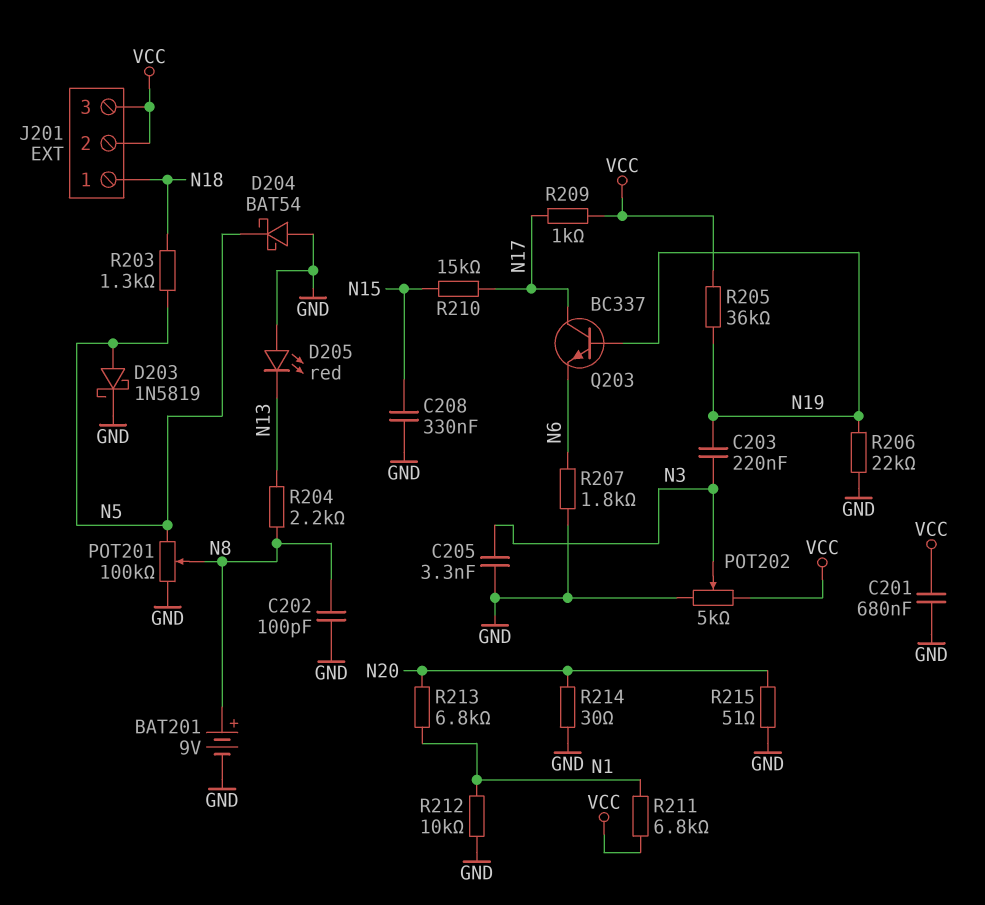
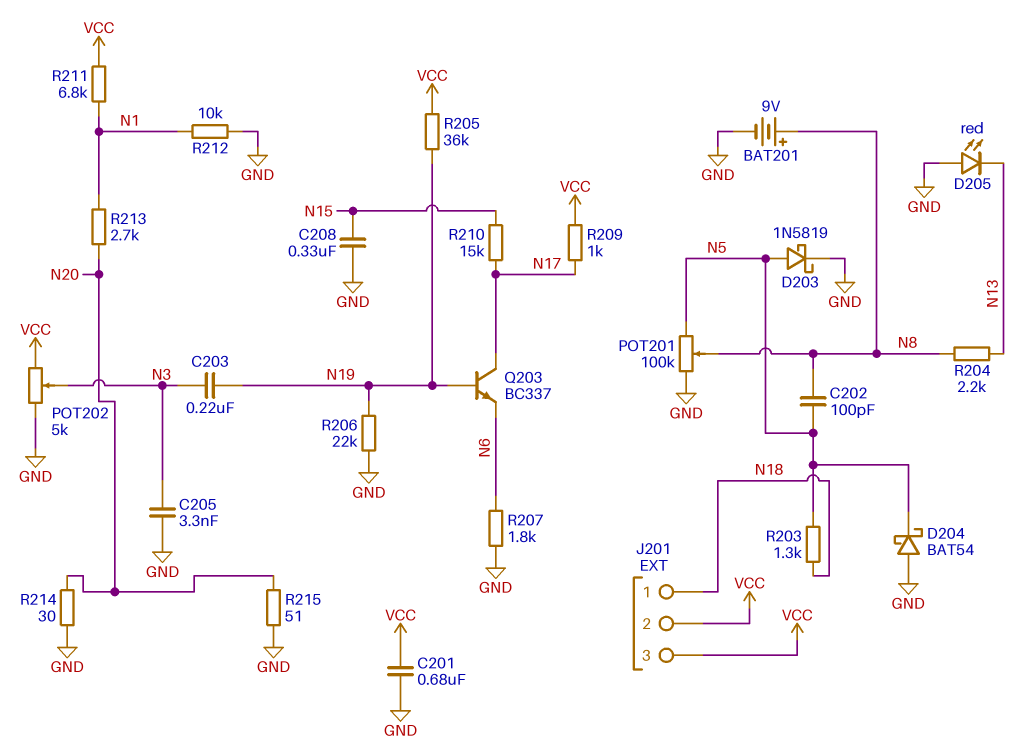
C202: 100pF (GND, N8) -> 100pF (N5, N8)
R213: 6.8k (N1, N20) -> 2.7k (N1, N20)

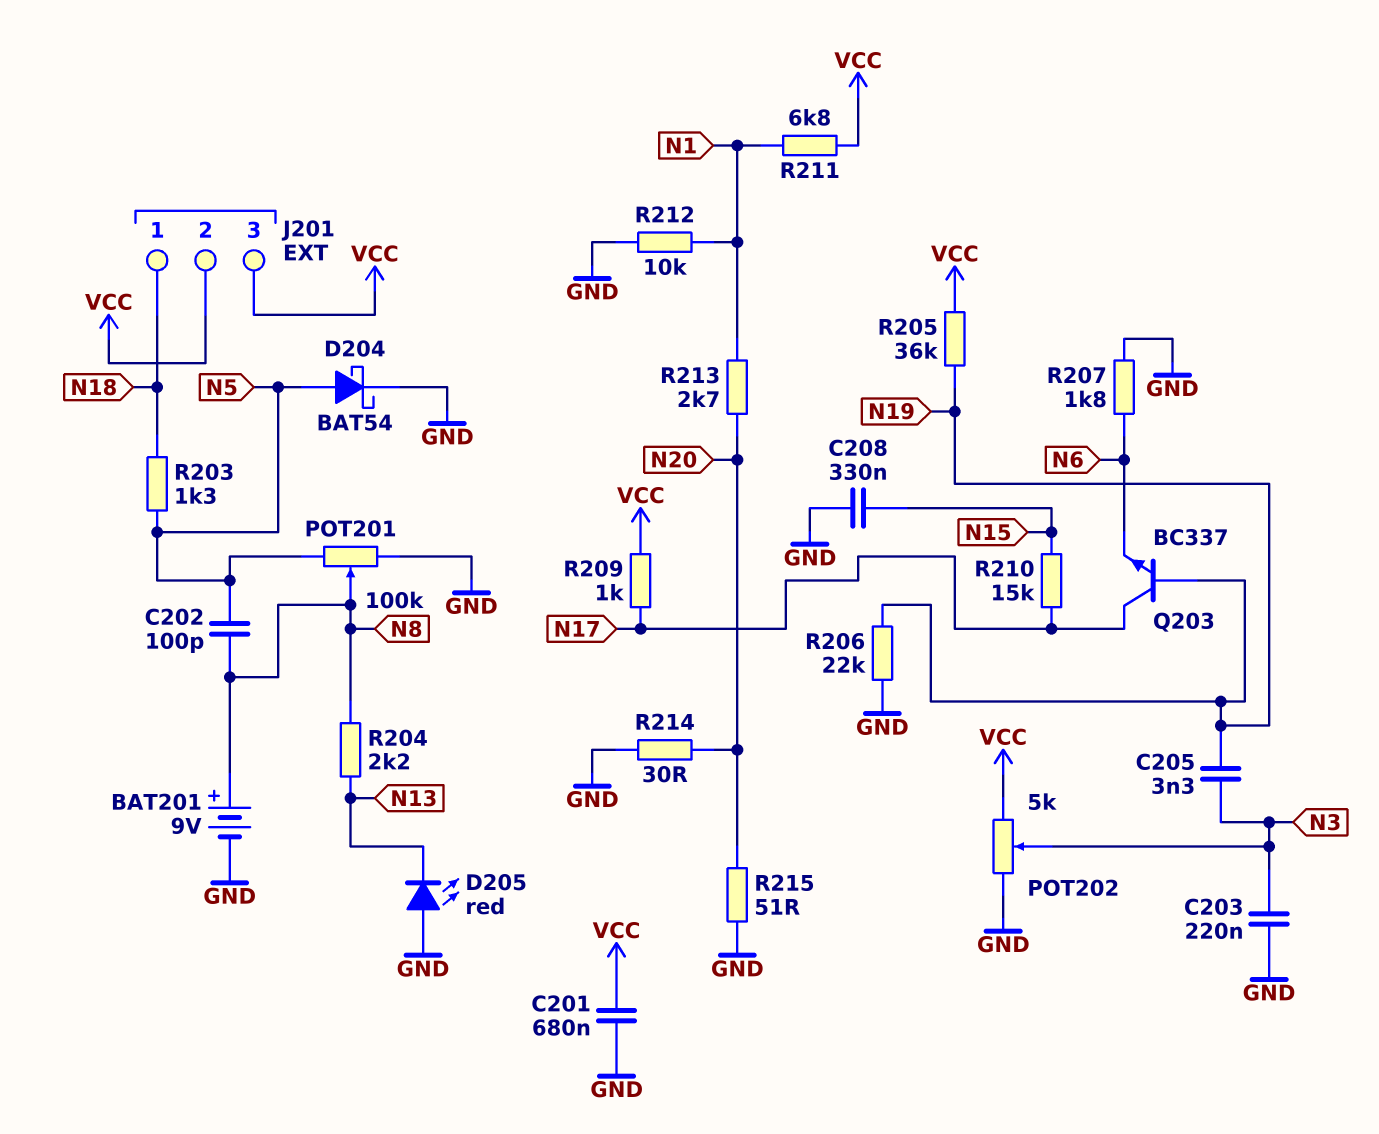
C203: 220nF (N3, N19) -> 220nF (GND, N3)
C205: 3.3nF (GND, N3) -> 3.3nF (N3, N19)
D203: schottky 1N5819 (A N5, K GND) -> none
D204: schottky BAT54 (A GND, K N5) -> schottky BAT54 (A N5, K GND)

